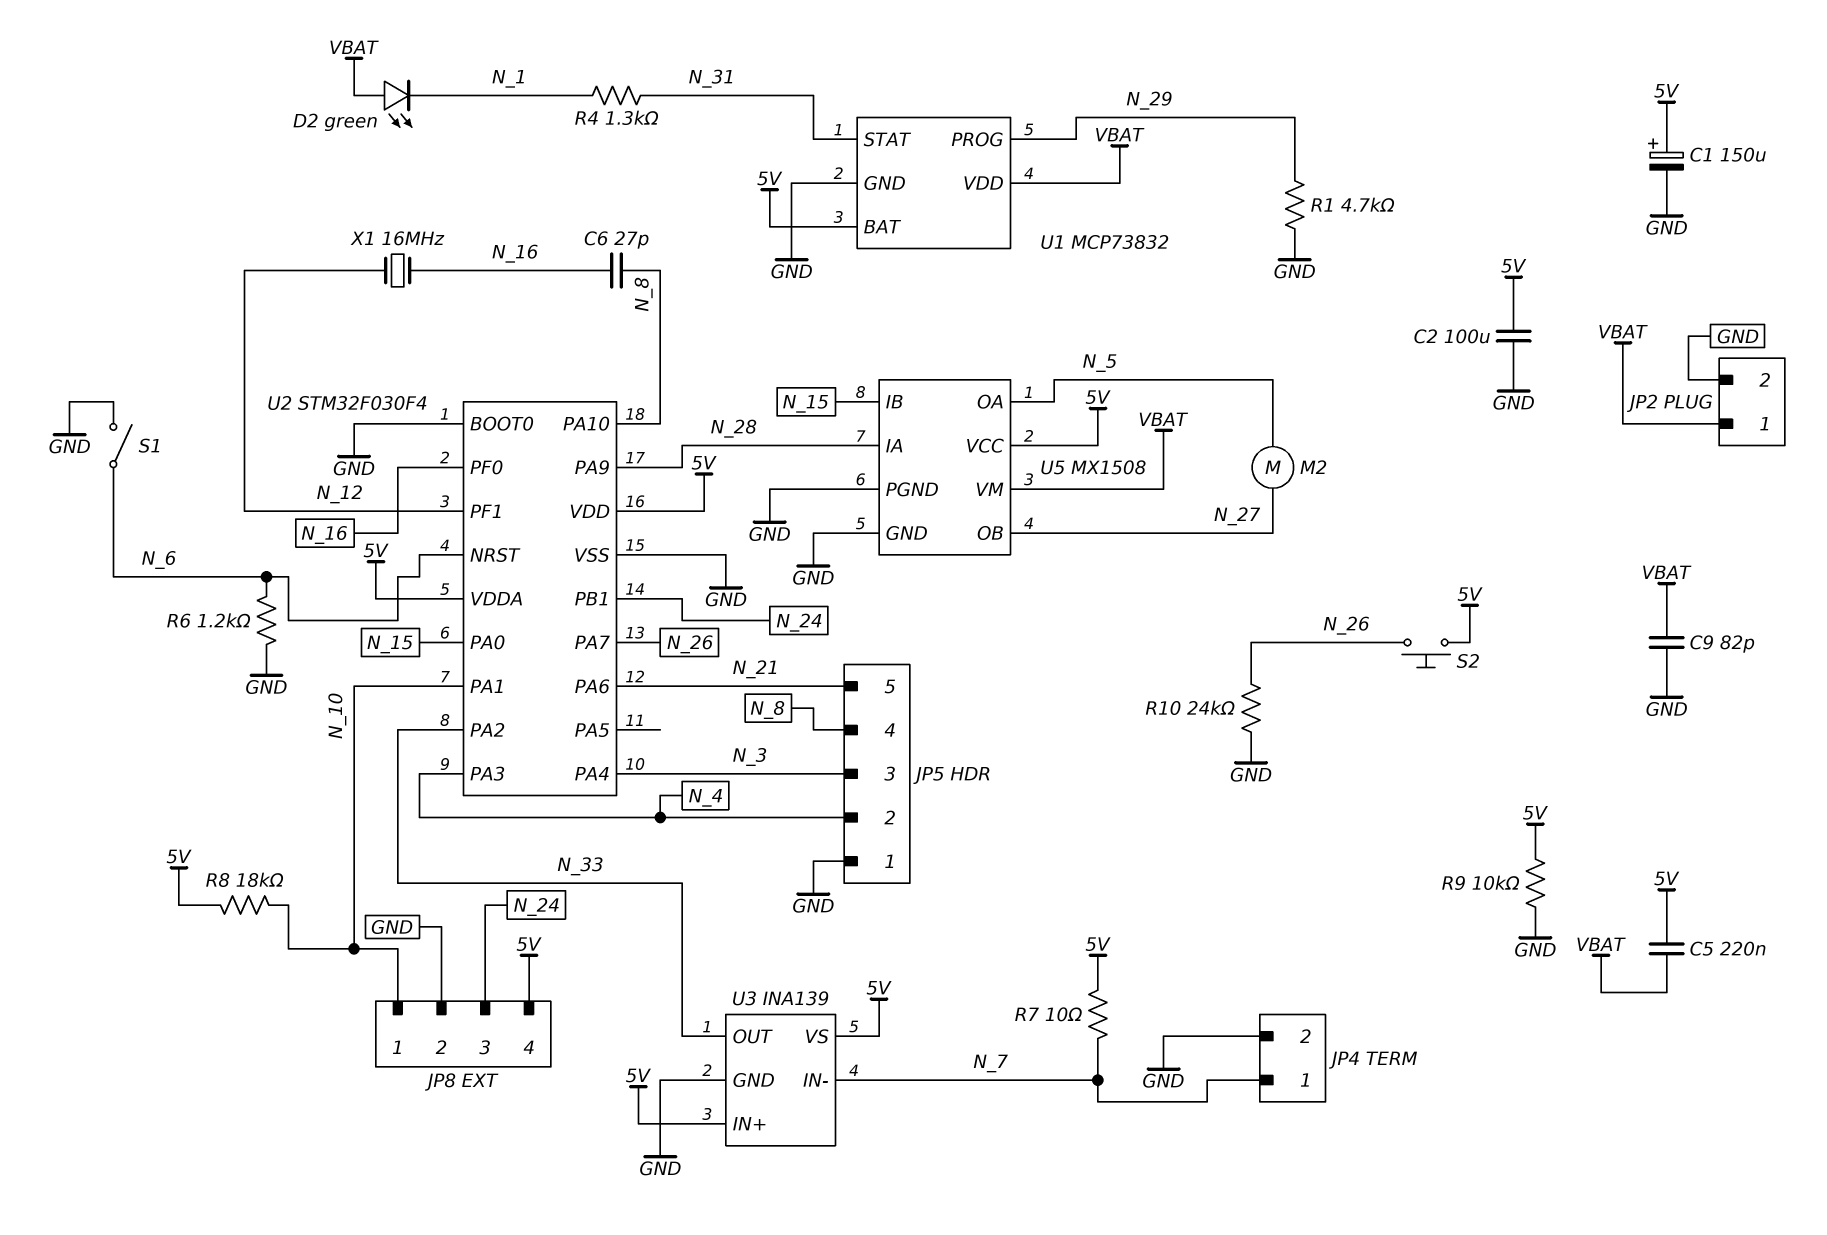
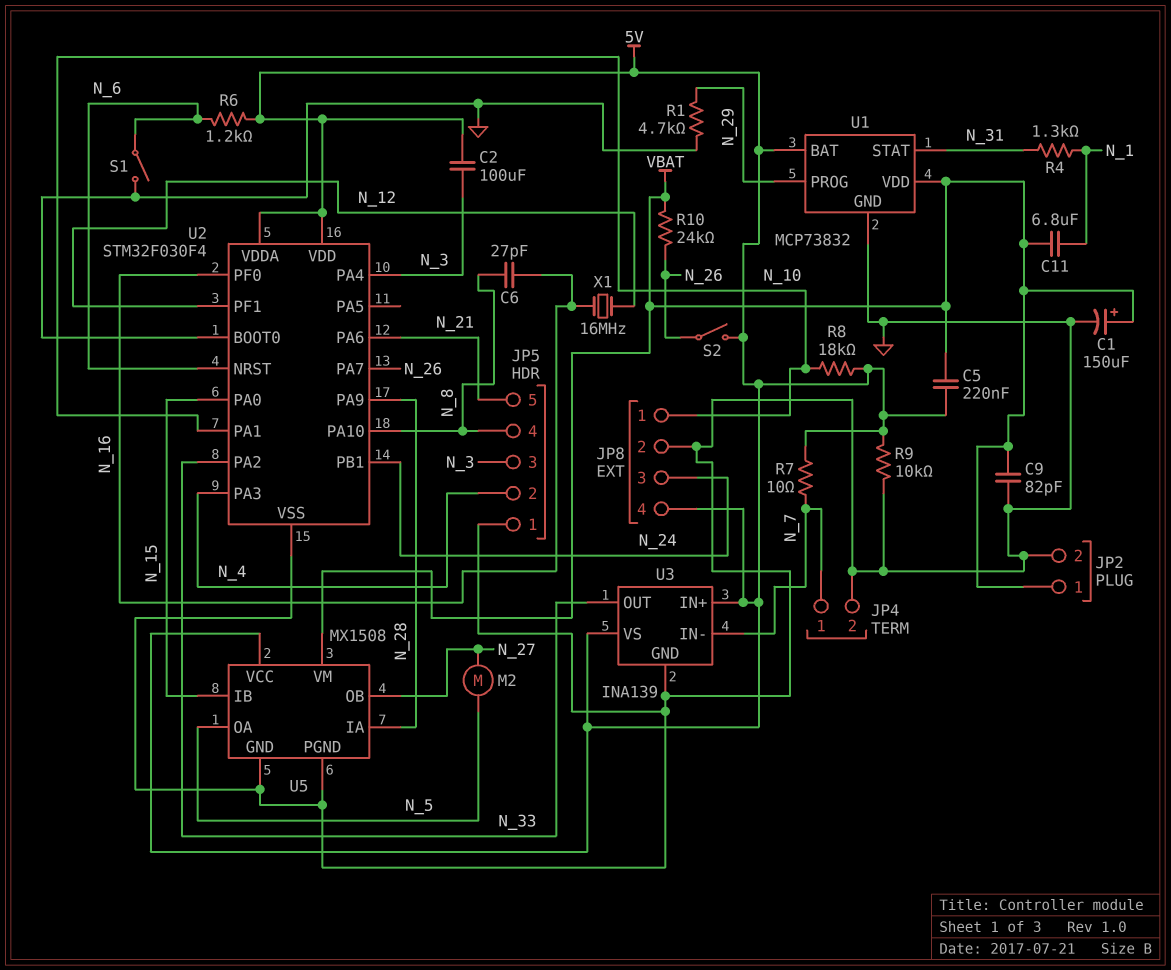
C1: 150uF (plus 5V, minus GND) -> 150uF (plus VBAT, minus GND)
C2: 100uF (5V, GND) -> 100uF (5V, N_3)
C11: none -> 6.8uF (N_1, VBAT)
D2: LED green (A VBAT, K N_1) -> none
R6: 1.2k (GND, N_6) -> 1.2k (5V, N_6)
R10: 24k (GND, N_26) -> 24k (N_26, VBAT)
S2: button (5V, N_26) -> switch (5V, N_26)

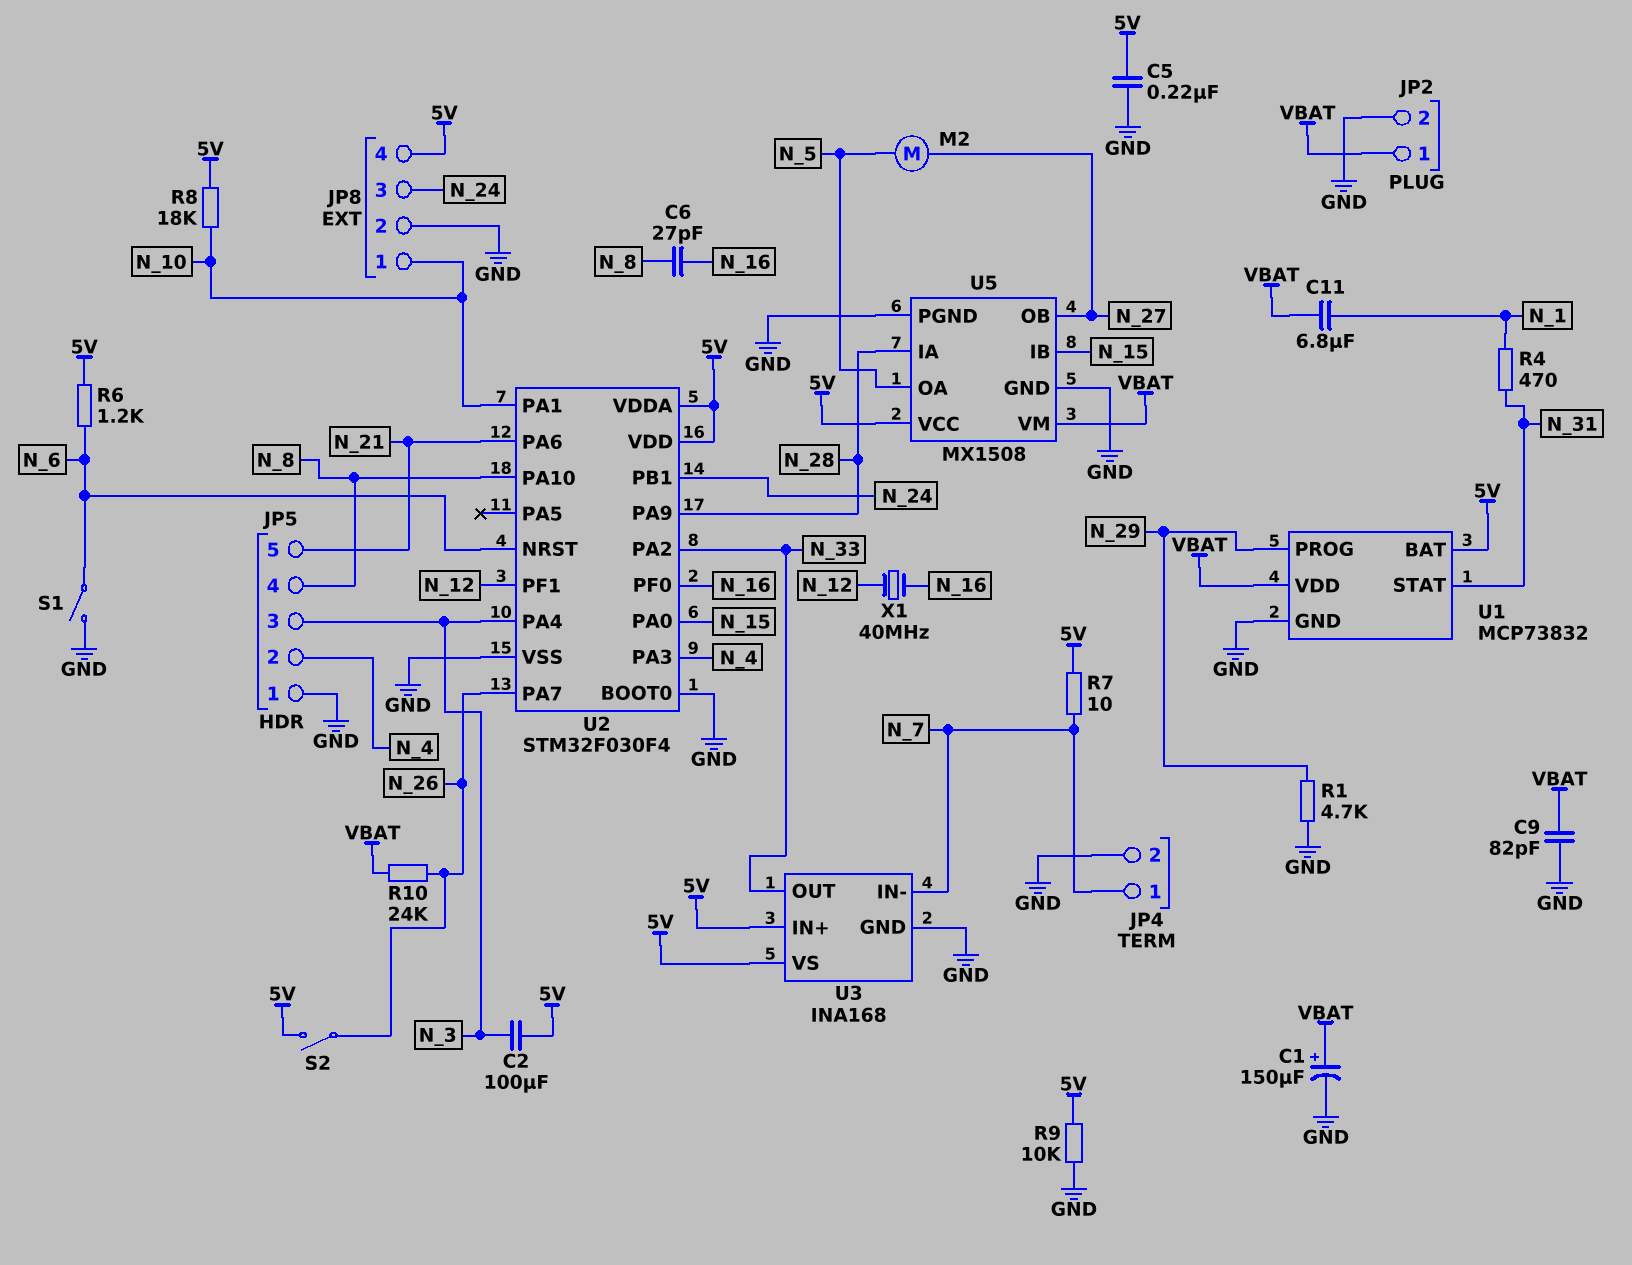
C5: 220nF (5V, VBAT) -> 220nF (5V, GND)
R4: 1.3k (N_1, N_31) -> 470 (N_1, N_31)
U3: INA139 -> INA168
X1: 16MHz (N_12, N_16) -> 40MHz (N_12, N_16)

